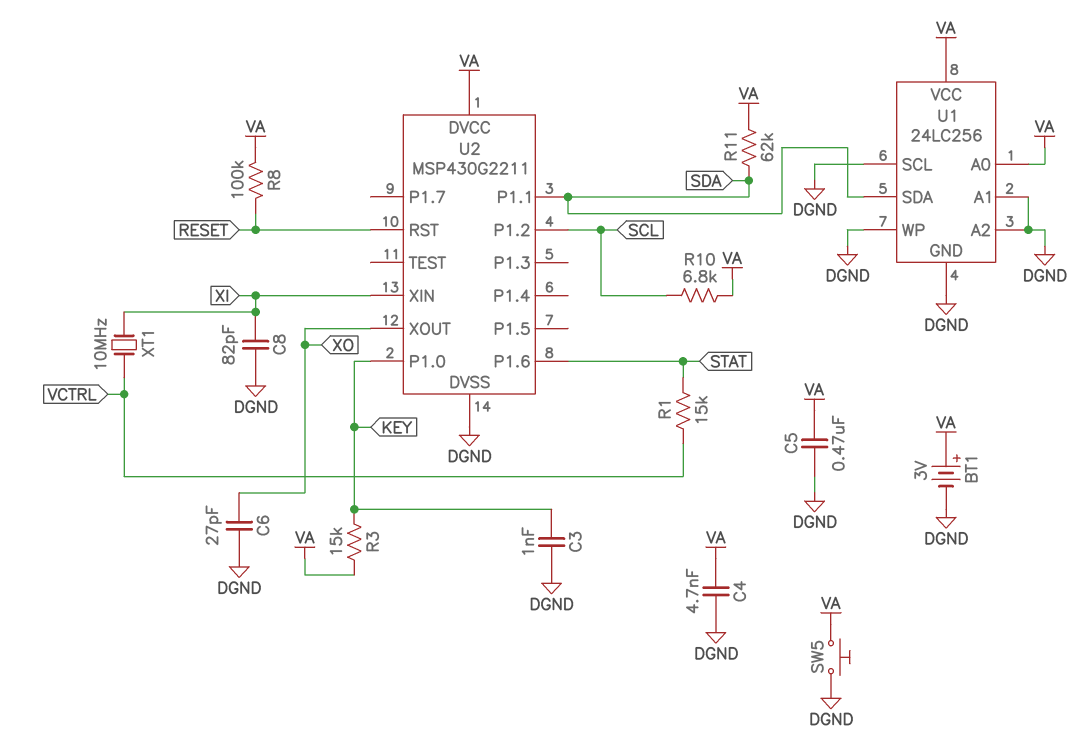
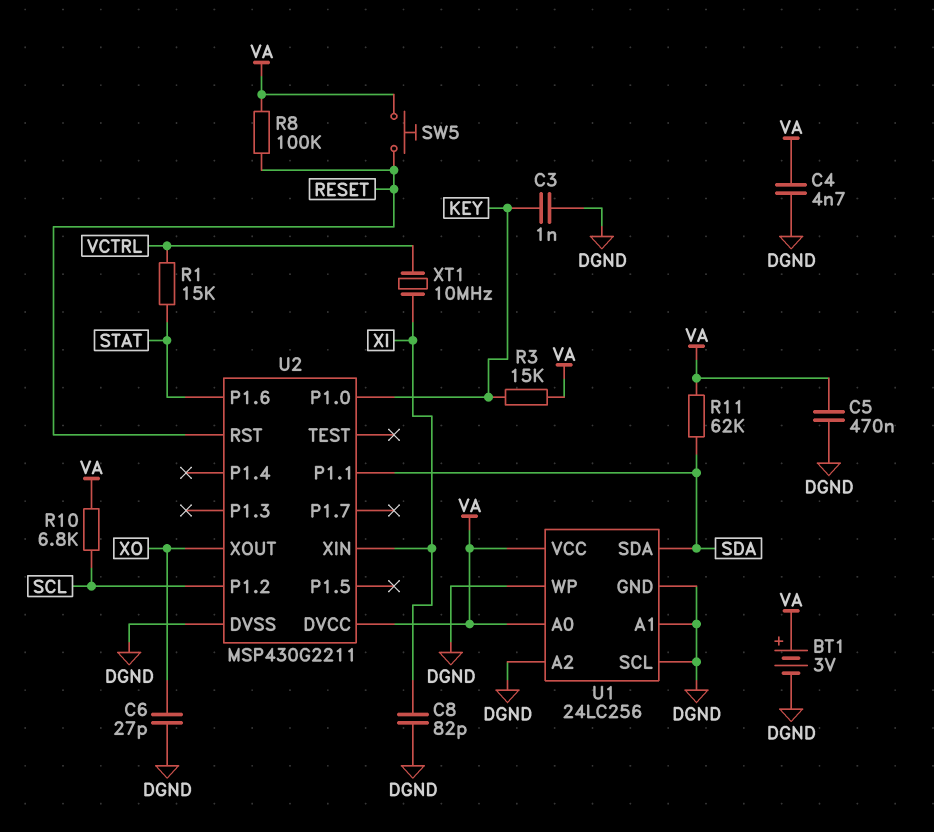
SW5: button (DGND, VA) -> button (RESET, VA)

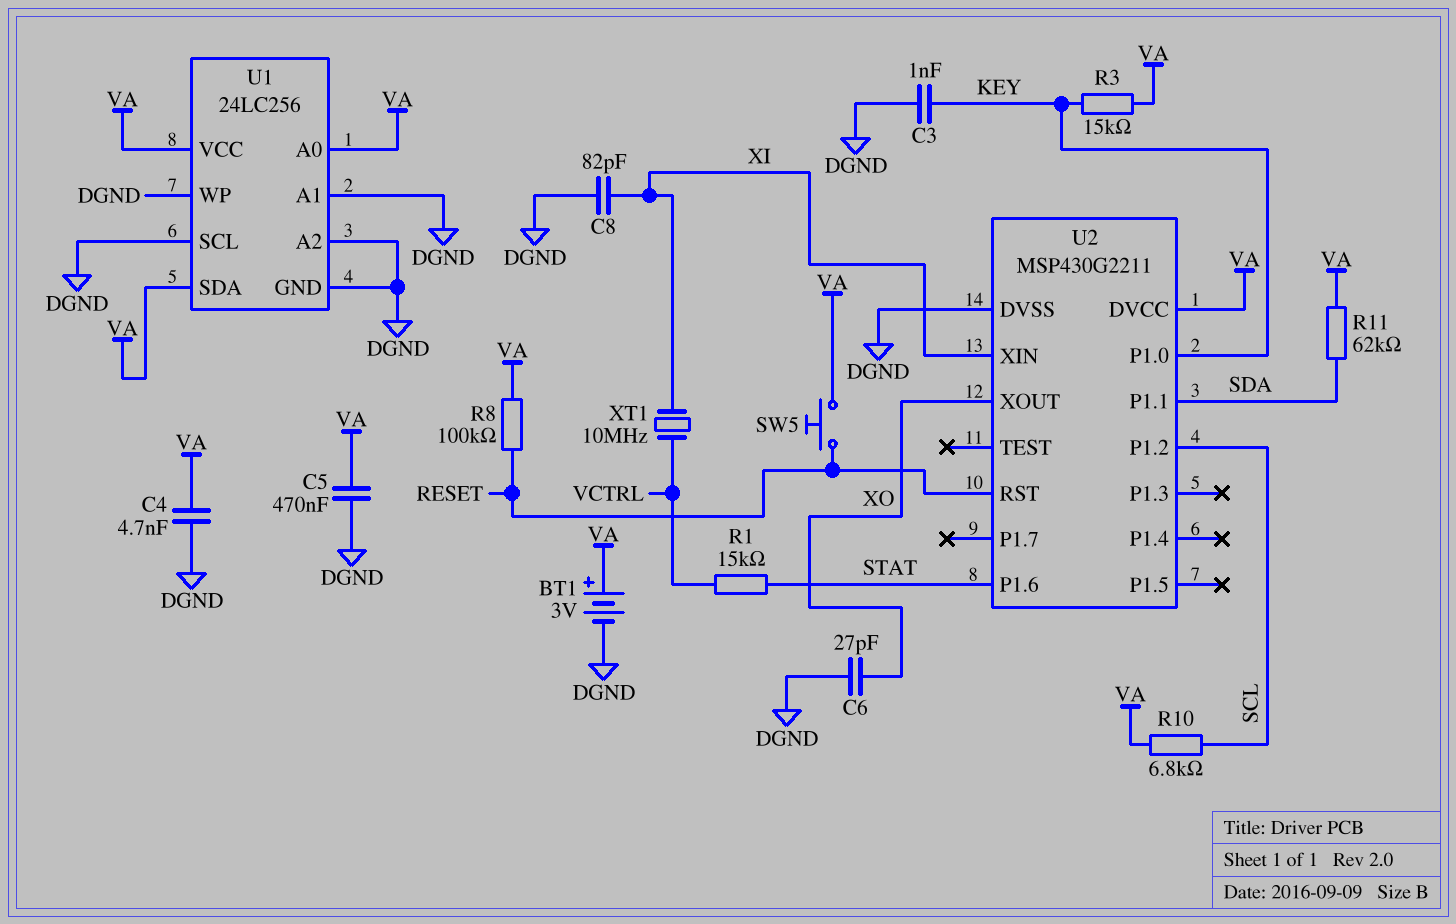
U1 pin SDA: SDA -> VA

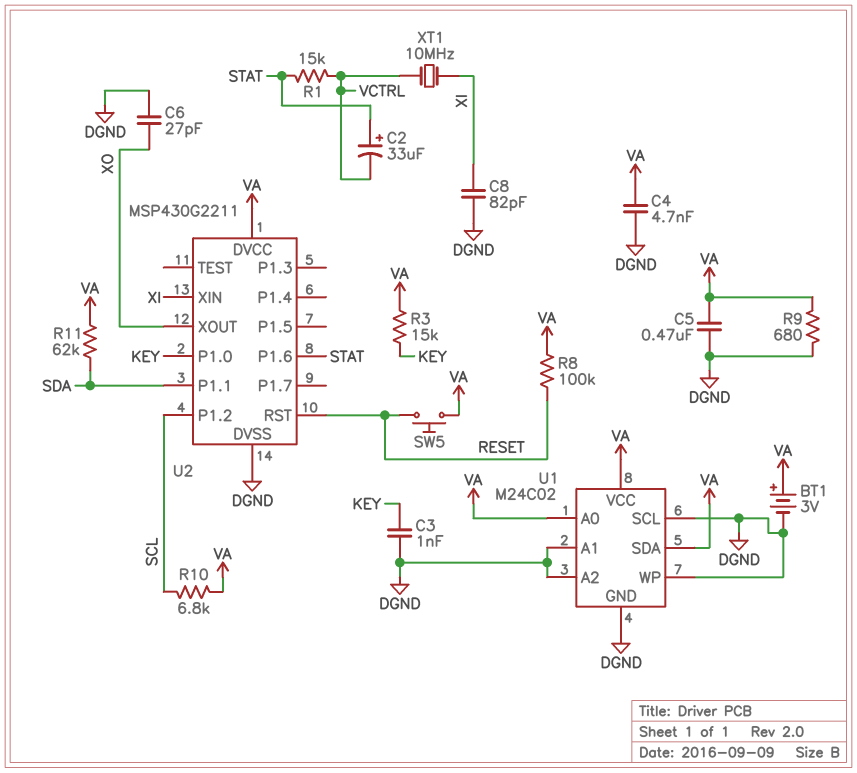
C2: none -> 33uF (plus STAT, minus VCTRL)
R9: none -> 680 (DGND, VA)
U1: 24LC256 -> M24C02

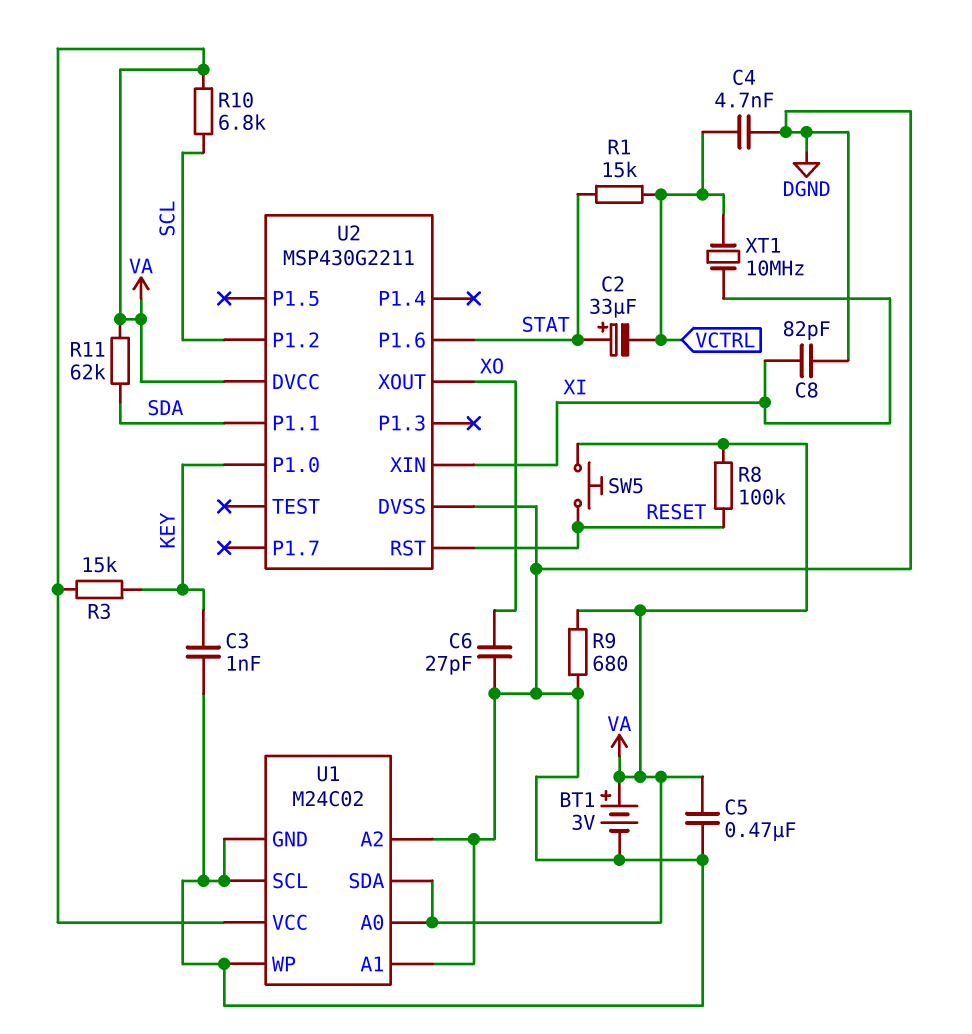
C4: 4.7nF (DGND, VA) -> 4.7nF (DGND, VCTRL)

